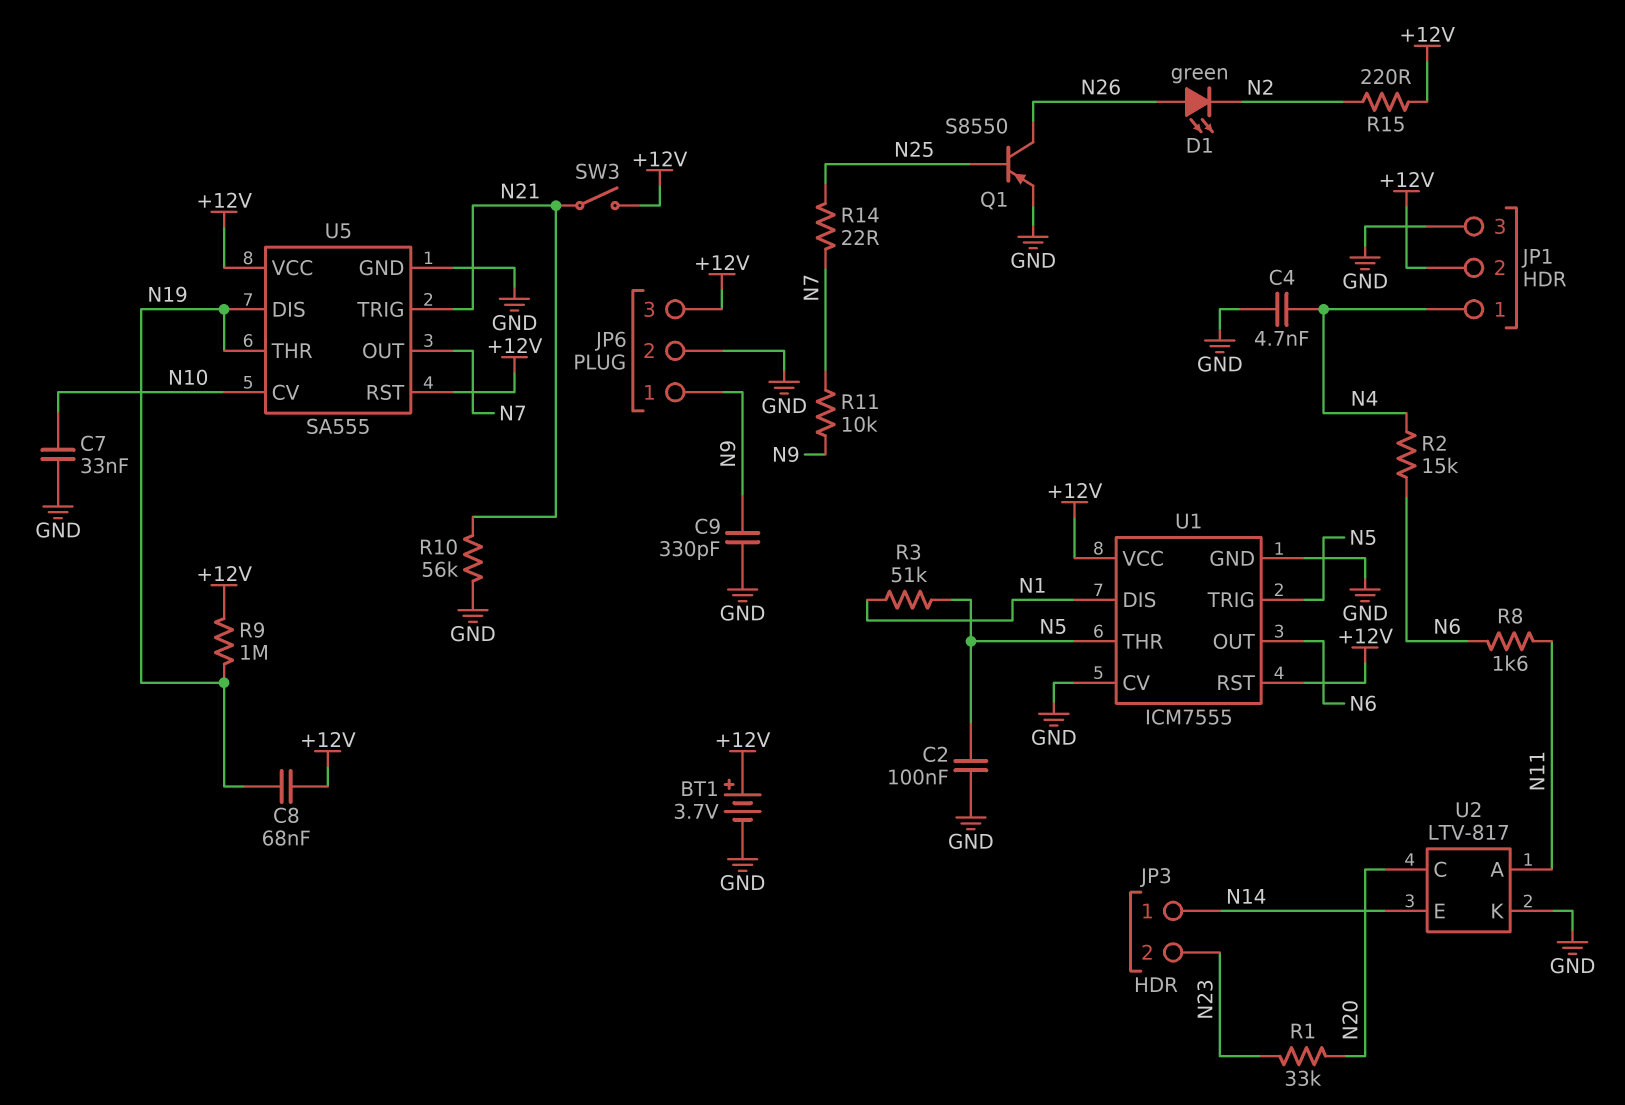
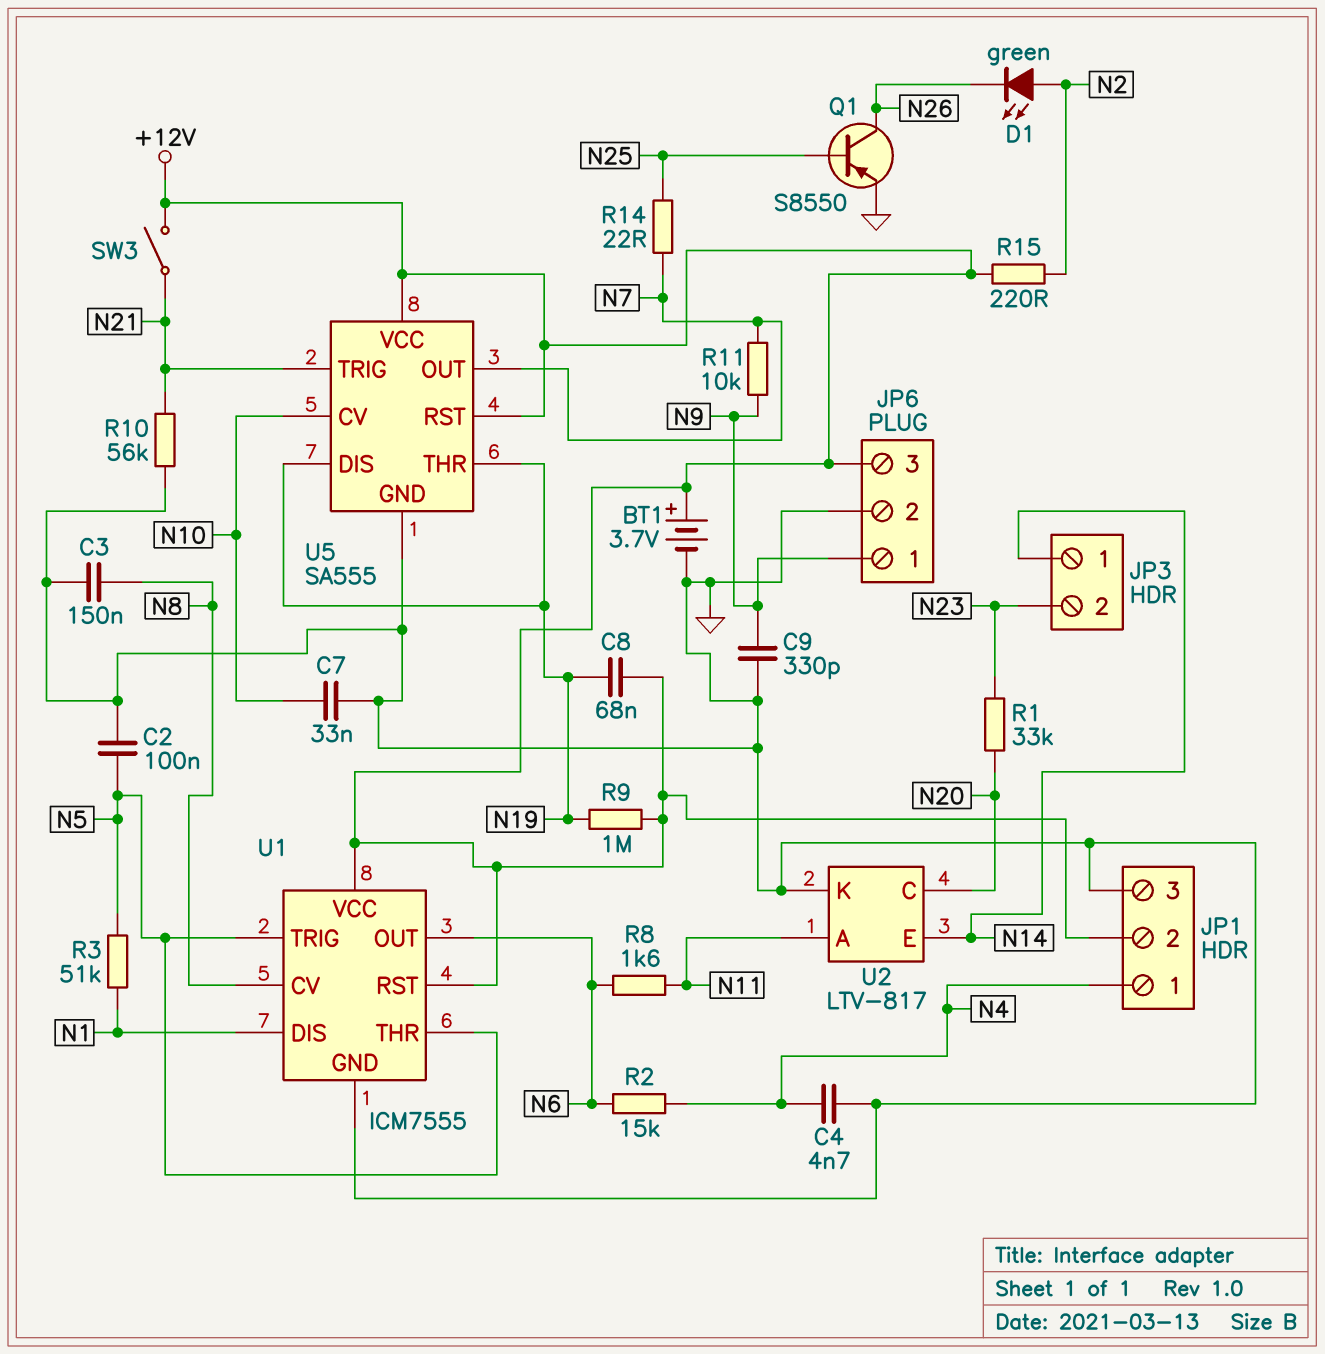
C3: none -> 150nF (GND, N8)
D1: LED green (A N26, K N2) -> LED green (A N2, K N26)
U1 pin CV: GND -> N8

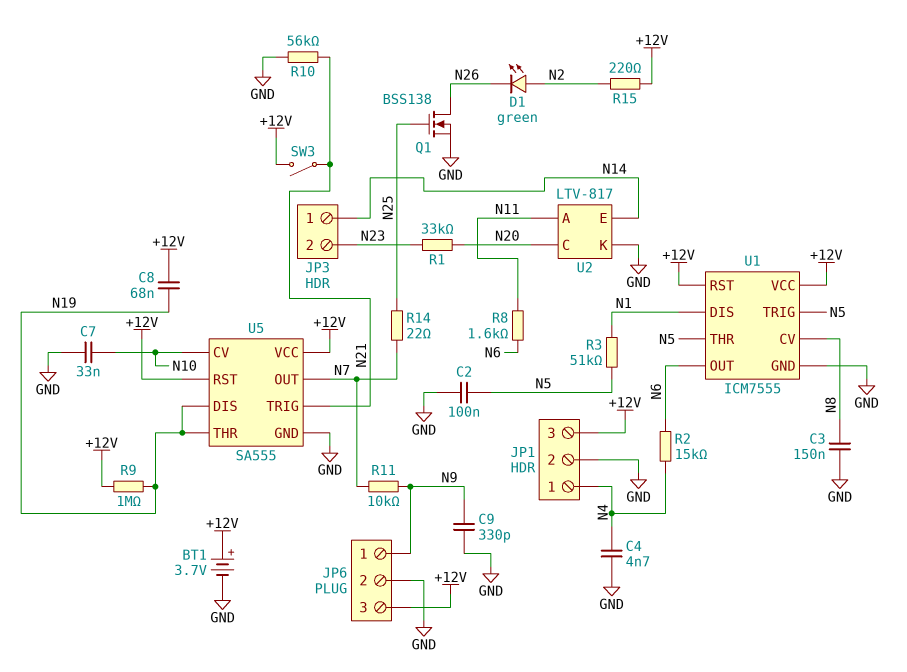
JP1 pin 2: +12V -> GND
JP1 pin 3: GND -> +12V
Q1: PNP S8550 (B N25, C N26, E GND) -> NMOS BSS138 (G N25, D N26, S GND)

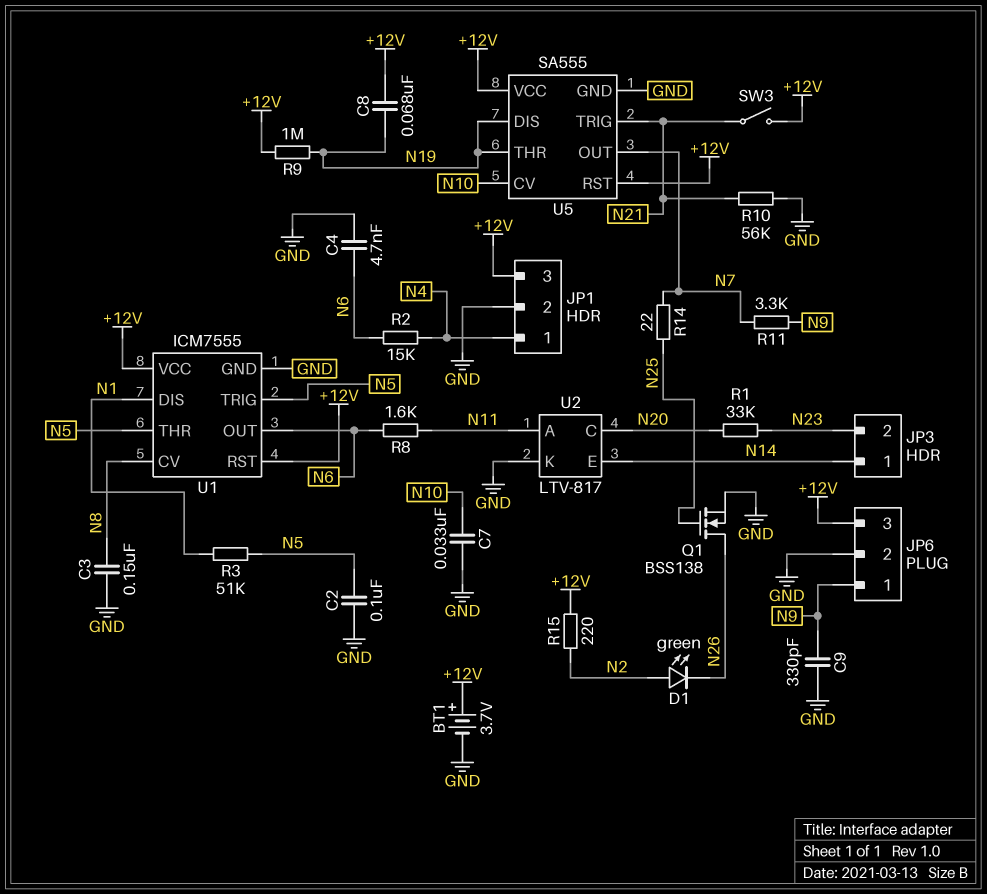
C4: 4.7nF (GND, N4) -> 4.7nF (GND, N6)
R11: 10k (N7, N9) -> 3.3k (N7, N9)

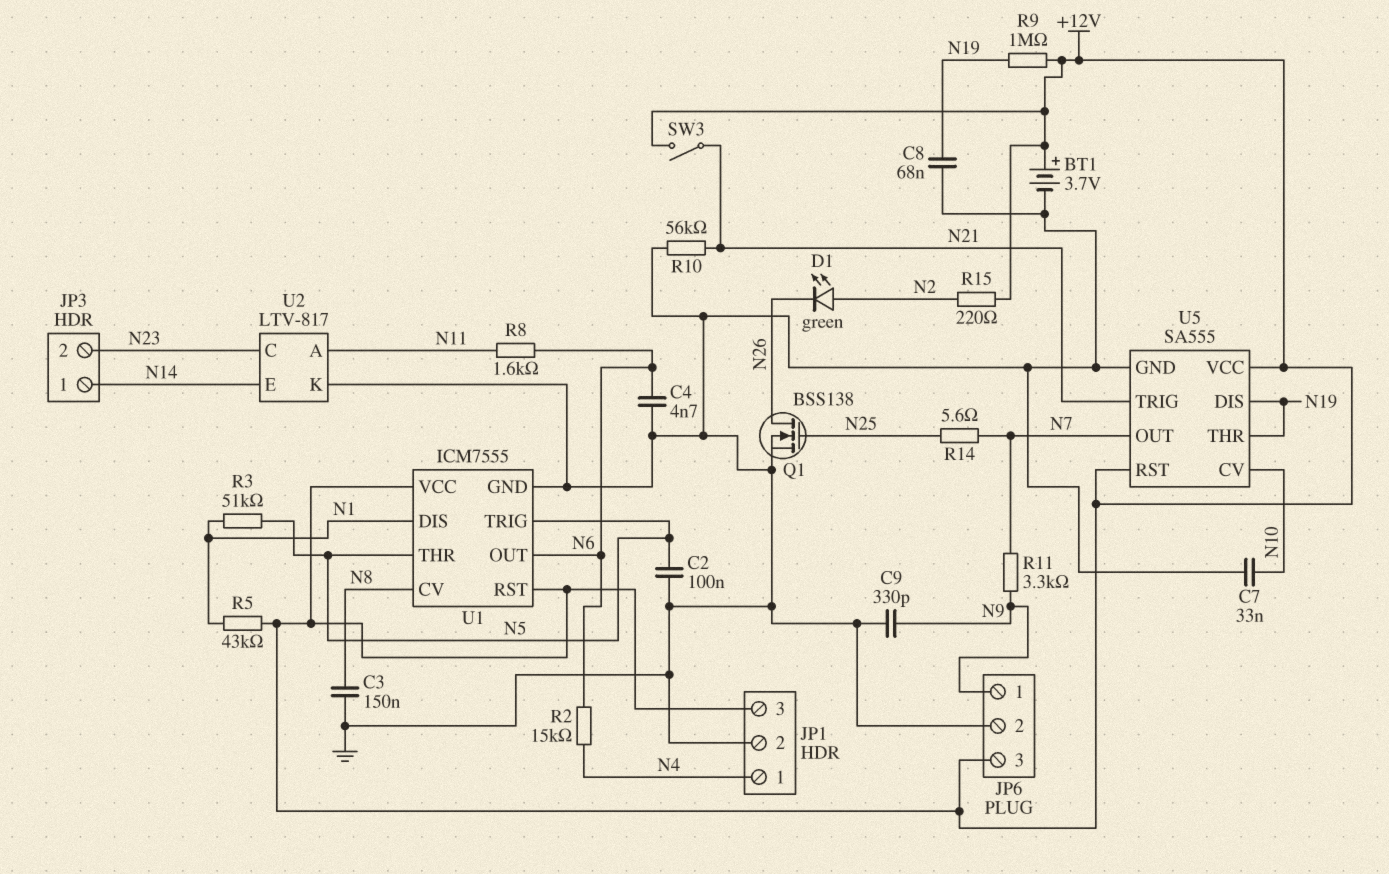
C8: 68nF (+12V, N19) -> 68nF (GND, N19)
R1: 33k (N20, N23) -> none
R5: none -> 43k (+12V, N1)
R14: 22 (N7, N25) -> 5.6 (N7, N25)
U2 pin C: N20 -> N23

